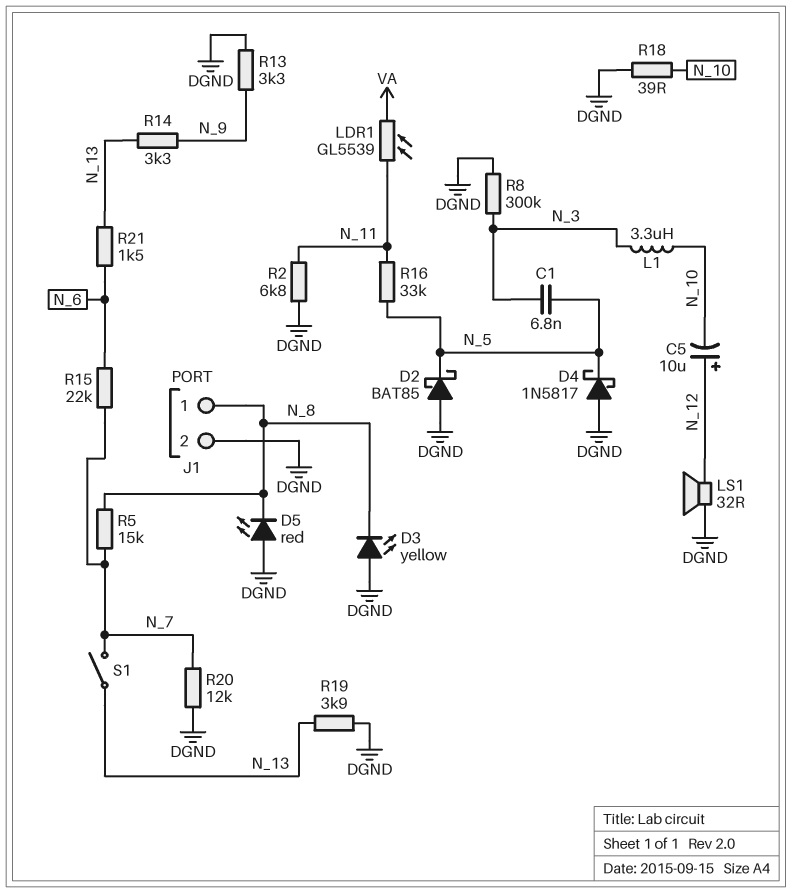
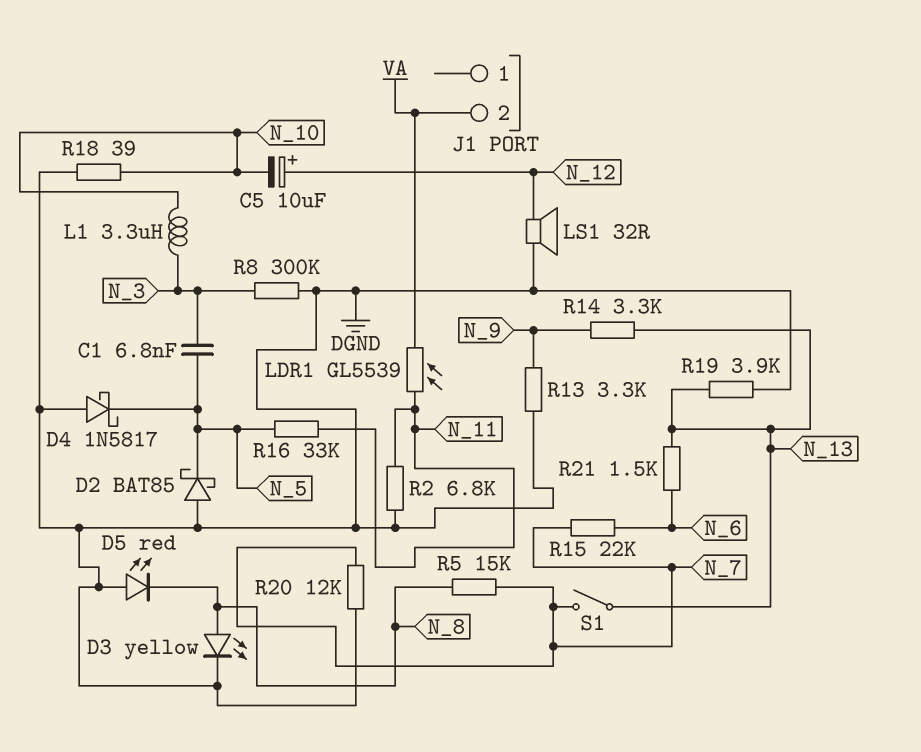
D3: LED yellow (A DGND, K N_8) -> LED yellow (A N_8, K DGND)
J1 pin 1: N_8 -> none
J1 pin 2: DGND -> VA

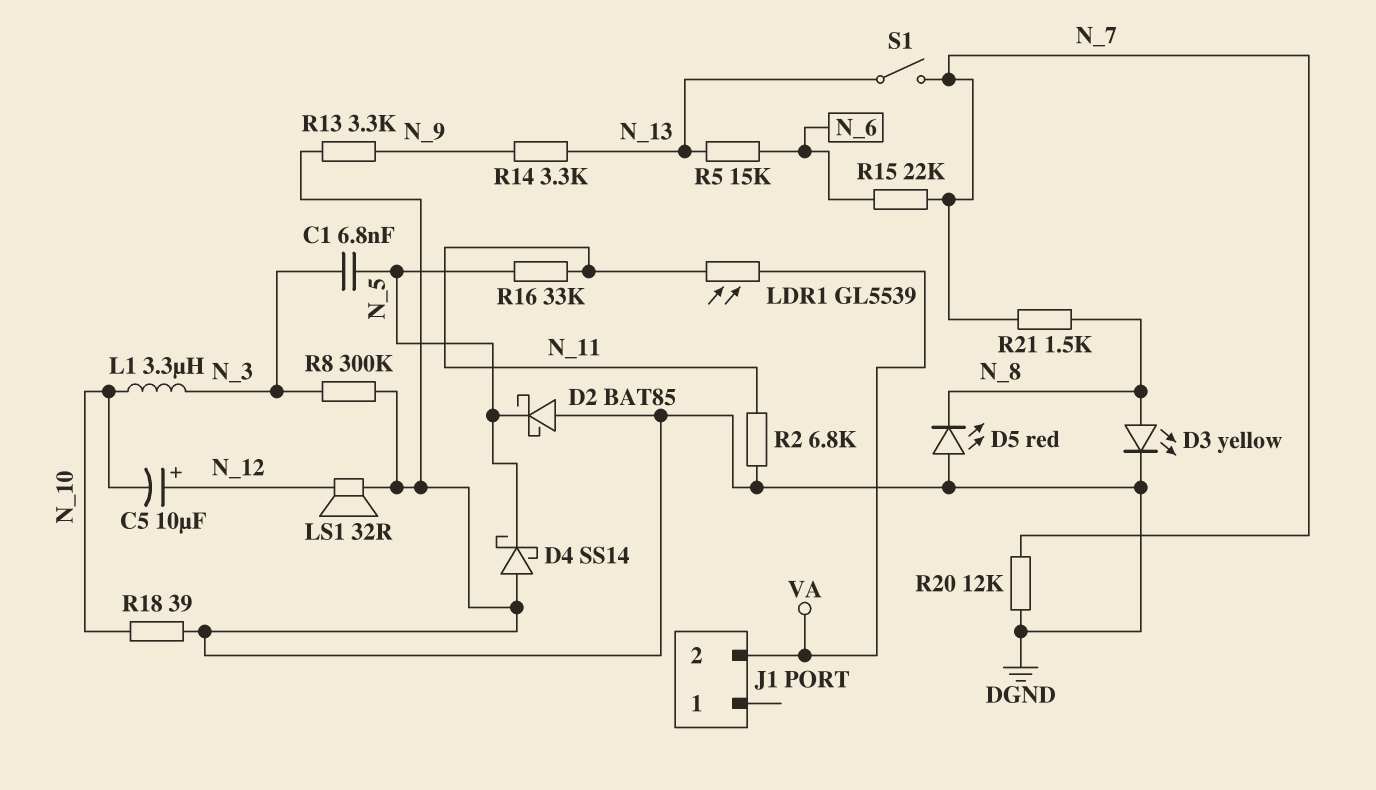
D4: schottky 1N5817 (A DGND, K N_5) -> schottky SS14 (A DGND, K N_5)
R5: 15k (N_7, N_8) -> 15k (N_6, N_13)
R19: 3.9k (DGND, N_13) -> none
R21: 1.5k (N_6, N_13) -> 1.5k (N_7, N_8)

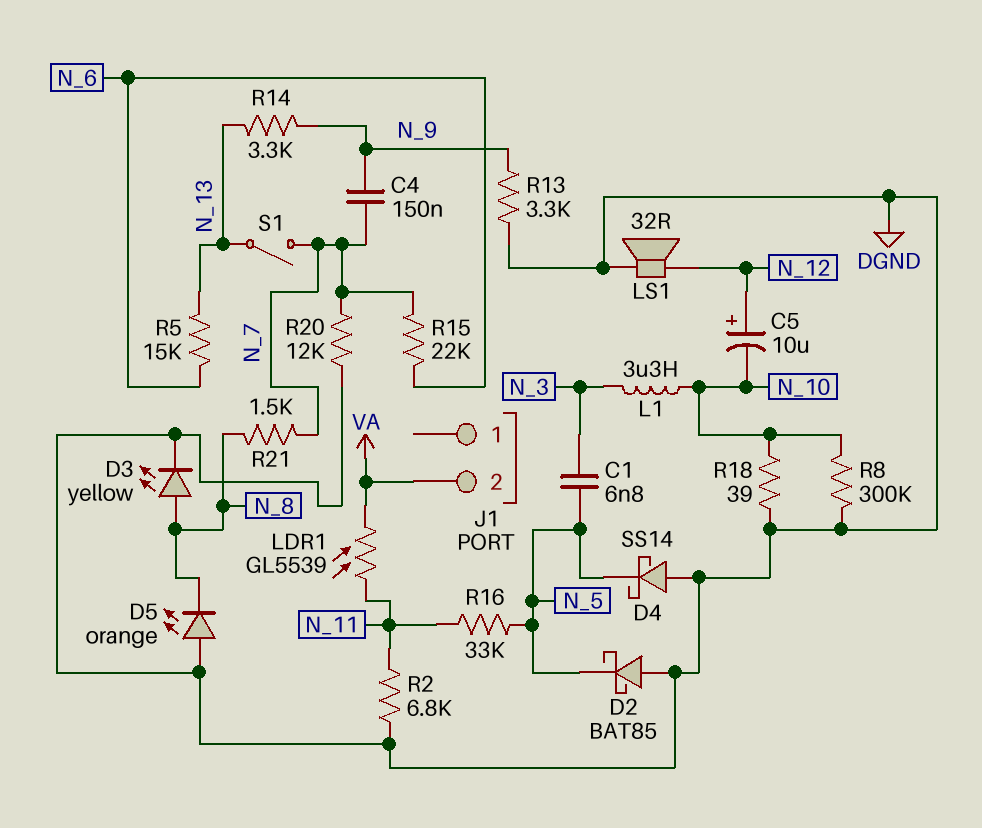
C4: none -> 150nF (N_7, N_9)
D5: LED red (A DGND, K N_8) -> LED orange (A DGND, K N_8)
R8: 300k (DGND, N_3) -> 300k (DGND, N_10)

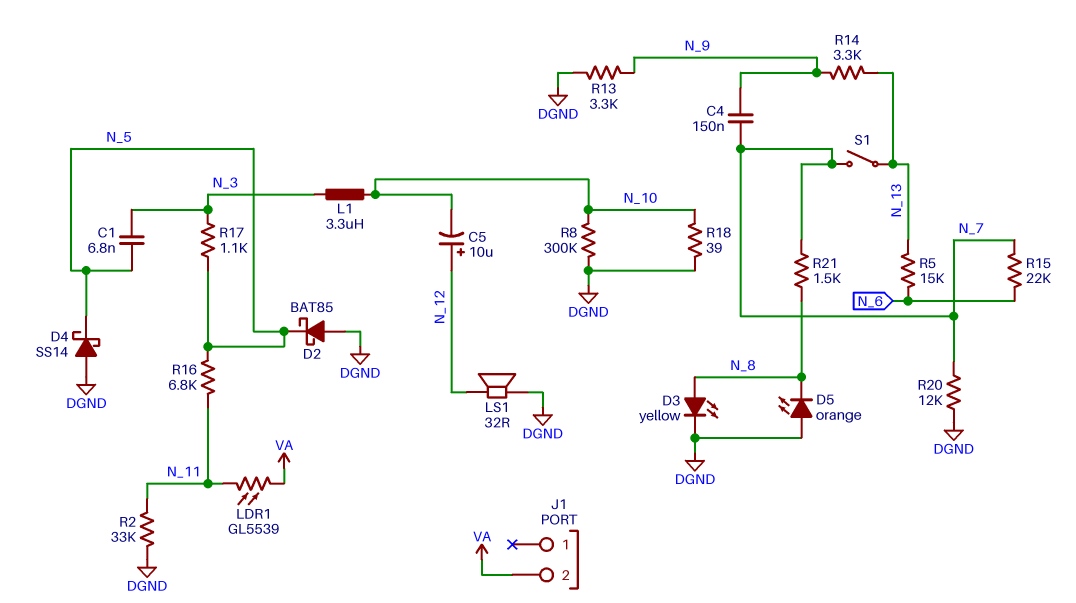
R2: 6.8k (DGND, N_11) -> 33k (DGND, N_11)
R16: 33k (N_5, N_11) -> 6.8k (N_5, N_11)
R17: none -> 1.1k (N_3, N_5)

